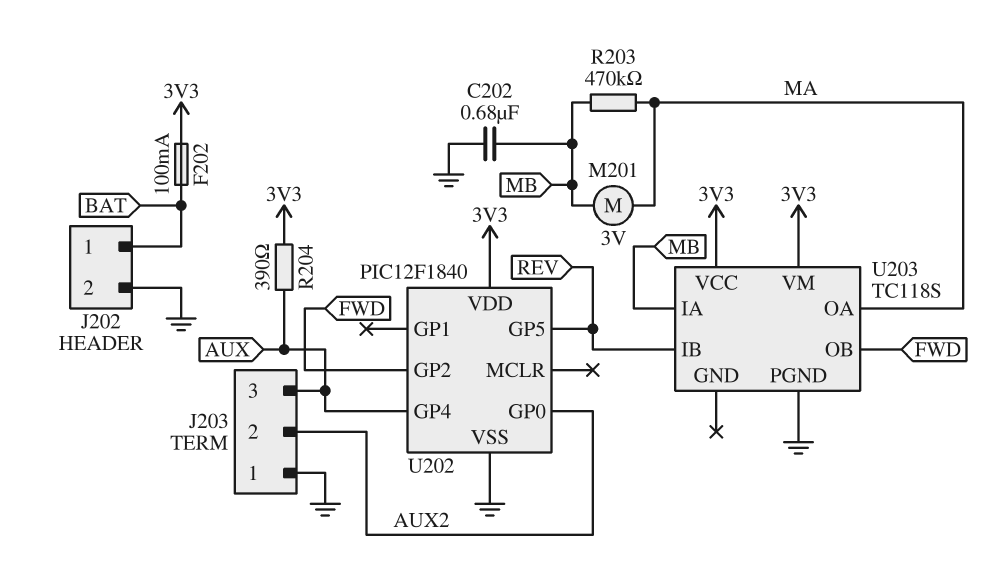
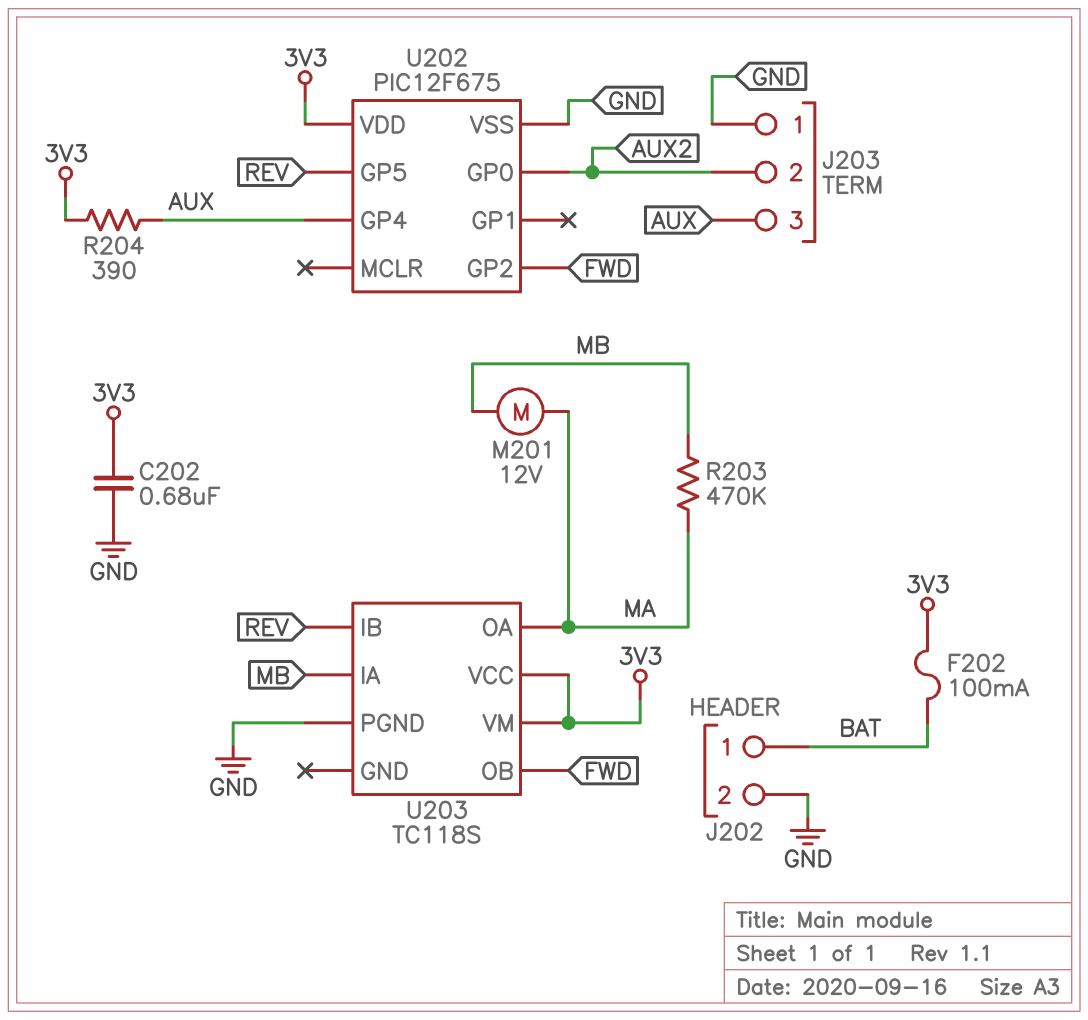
C202: 680nF (GND, MB) -> 680nF (3V3, GND)
M201: motor 3V (MA, MB) -> motor 12V (MA, MB)
U202: PIC12F1840 -> PIC12F675

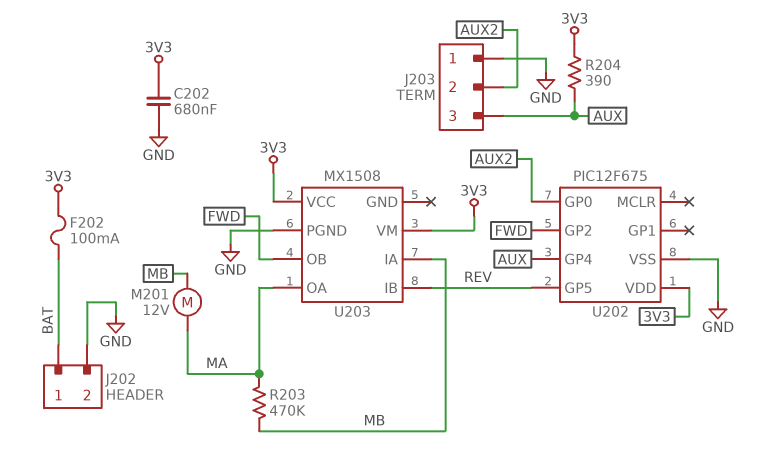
U203: TC118S -> MX1508

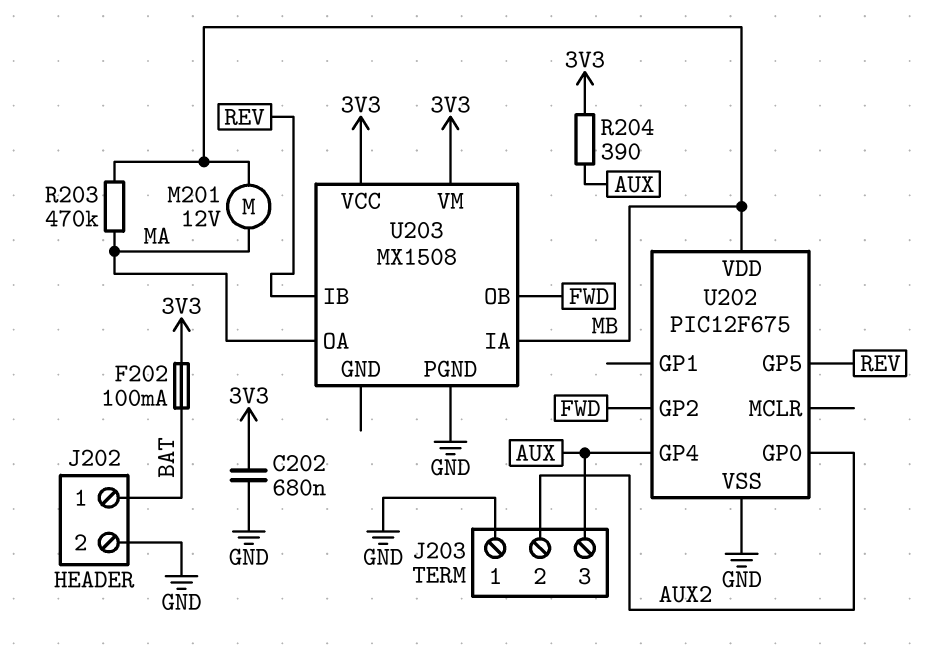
U202 pin VDD: 3V3 -> MB

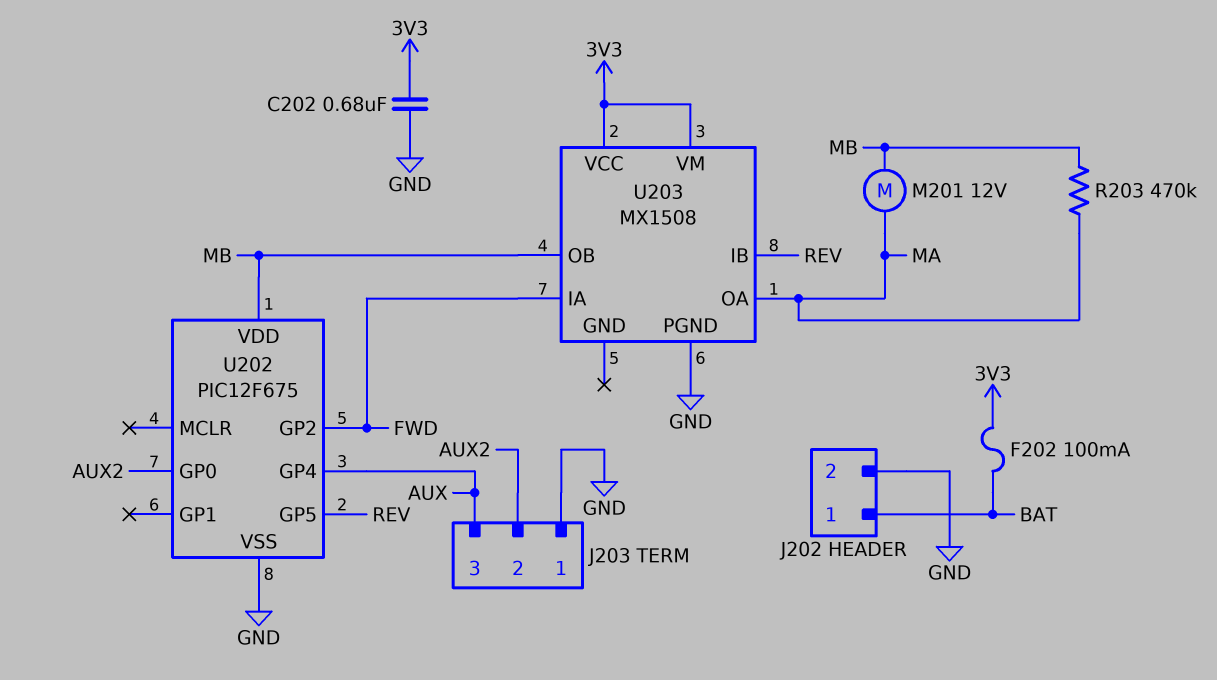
R204: 390 (3V3, AUX) -> none
U203 pin IA: MB -> FWD
U203 pin OB: FWD -> MB

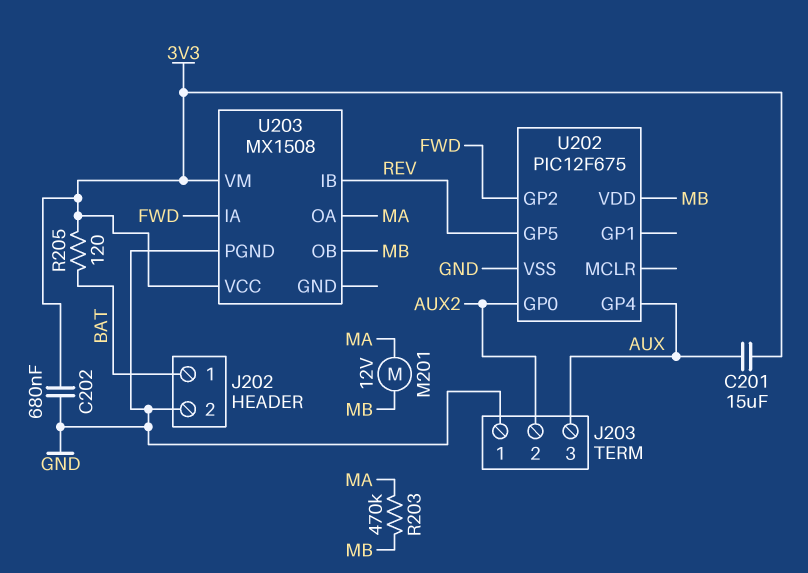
C201: none -> 15uF (3V3, AUX)
F202: 100mA (3V3, BAT) -> none
R205: none -> 120 (3V3, BAT)

